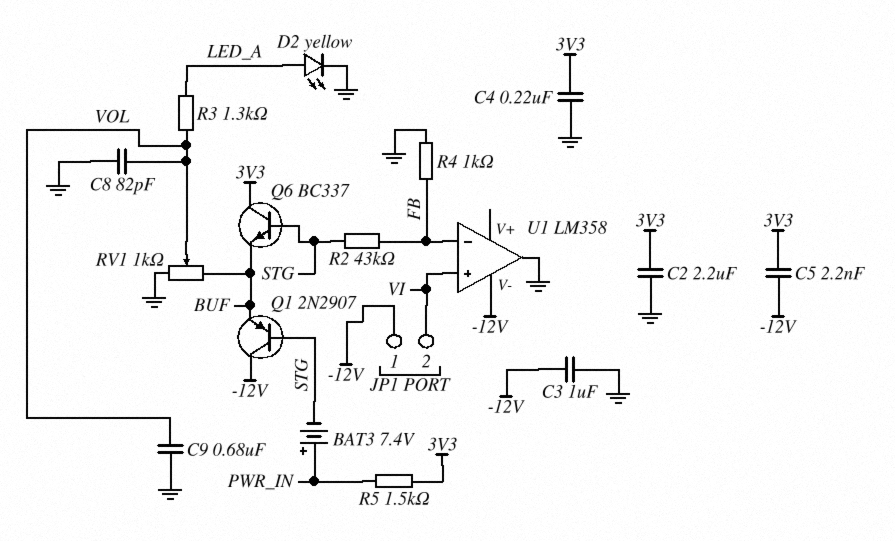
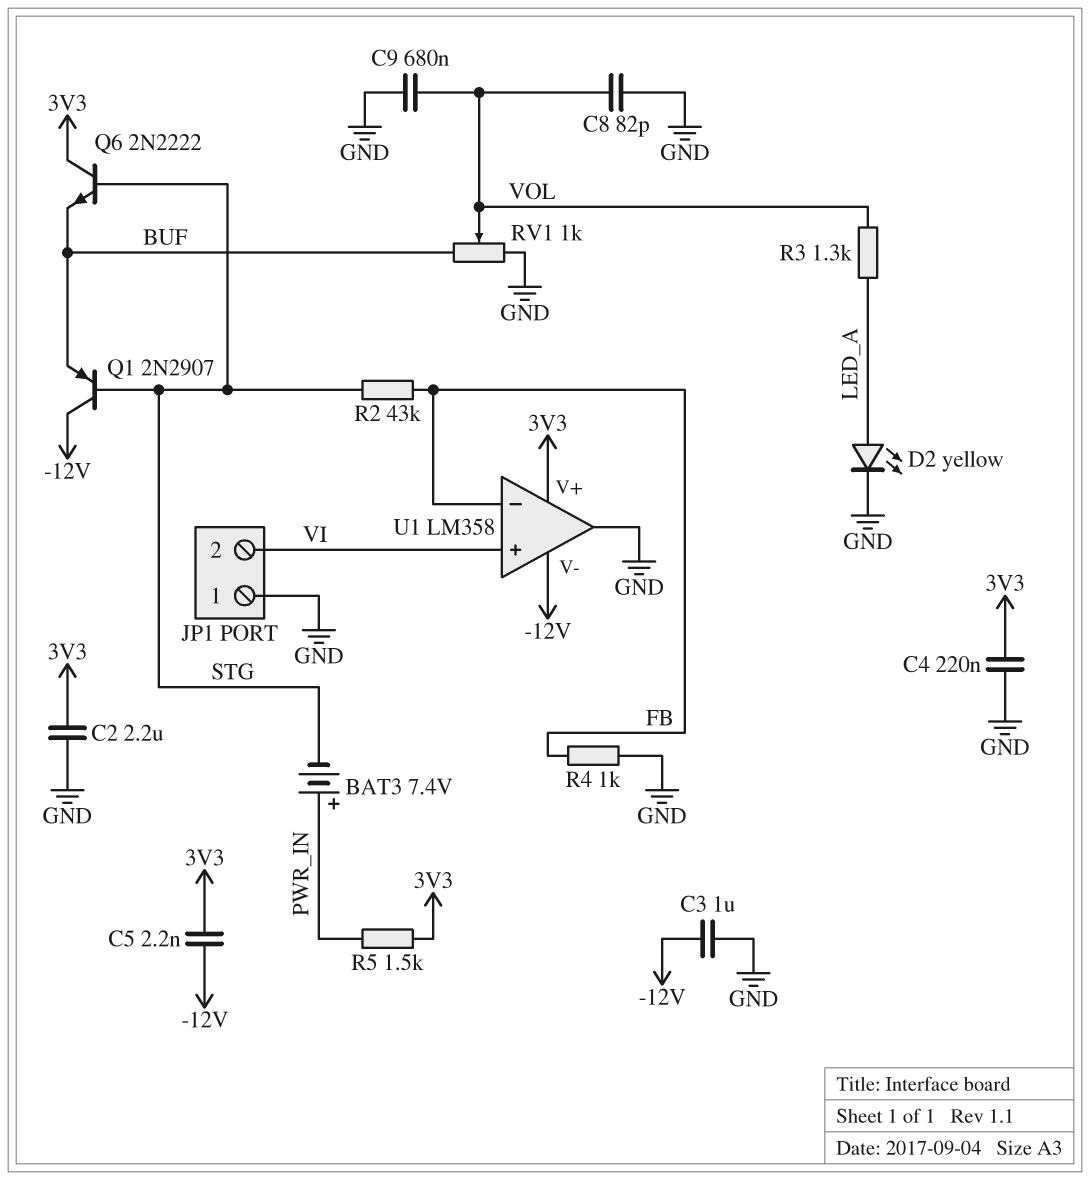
JP1 pin 1: -12V -> GND
Q6: NPN BC337 (B STG, C 3V3, E BUF) -> NPN 2N2222 (B STG, C 3V3, E BUF)
U1 pin V+: none -> 3V3

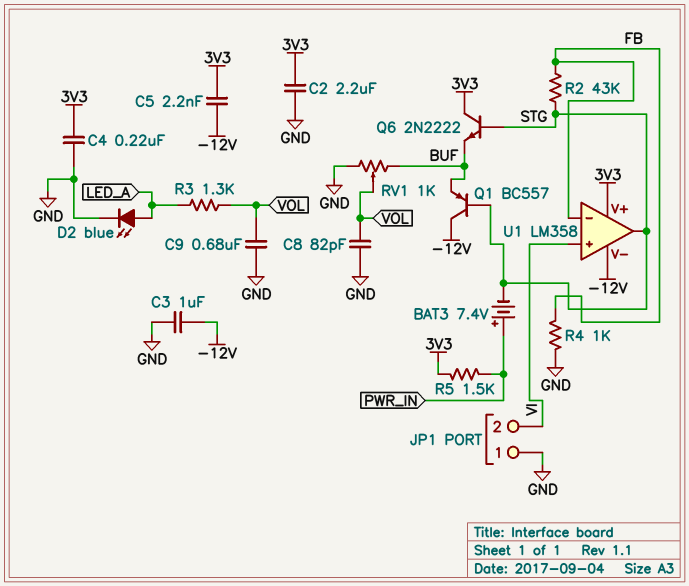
D2: LED yellow (A LED_A, K GND) -> LED blue (A LED_A, K GND)
Q1: PNP 2N2907 (B STG, C -12V, E BUF) -> PNP BC557 (B STG, C -12V, E BUF)
U1 pin out: GND -> STG

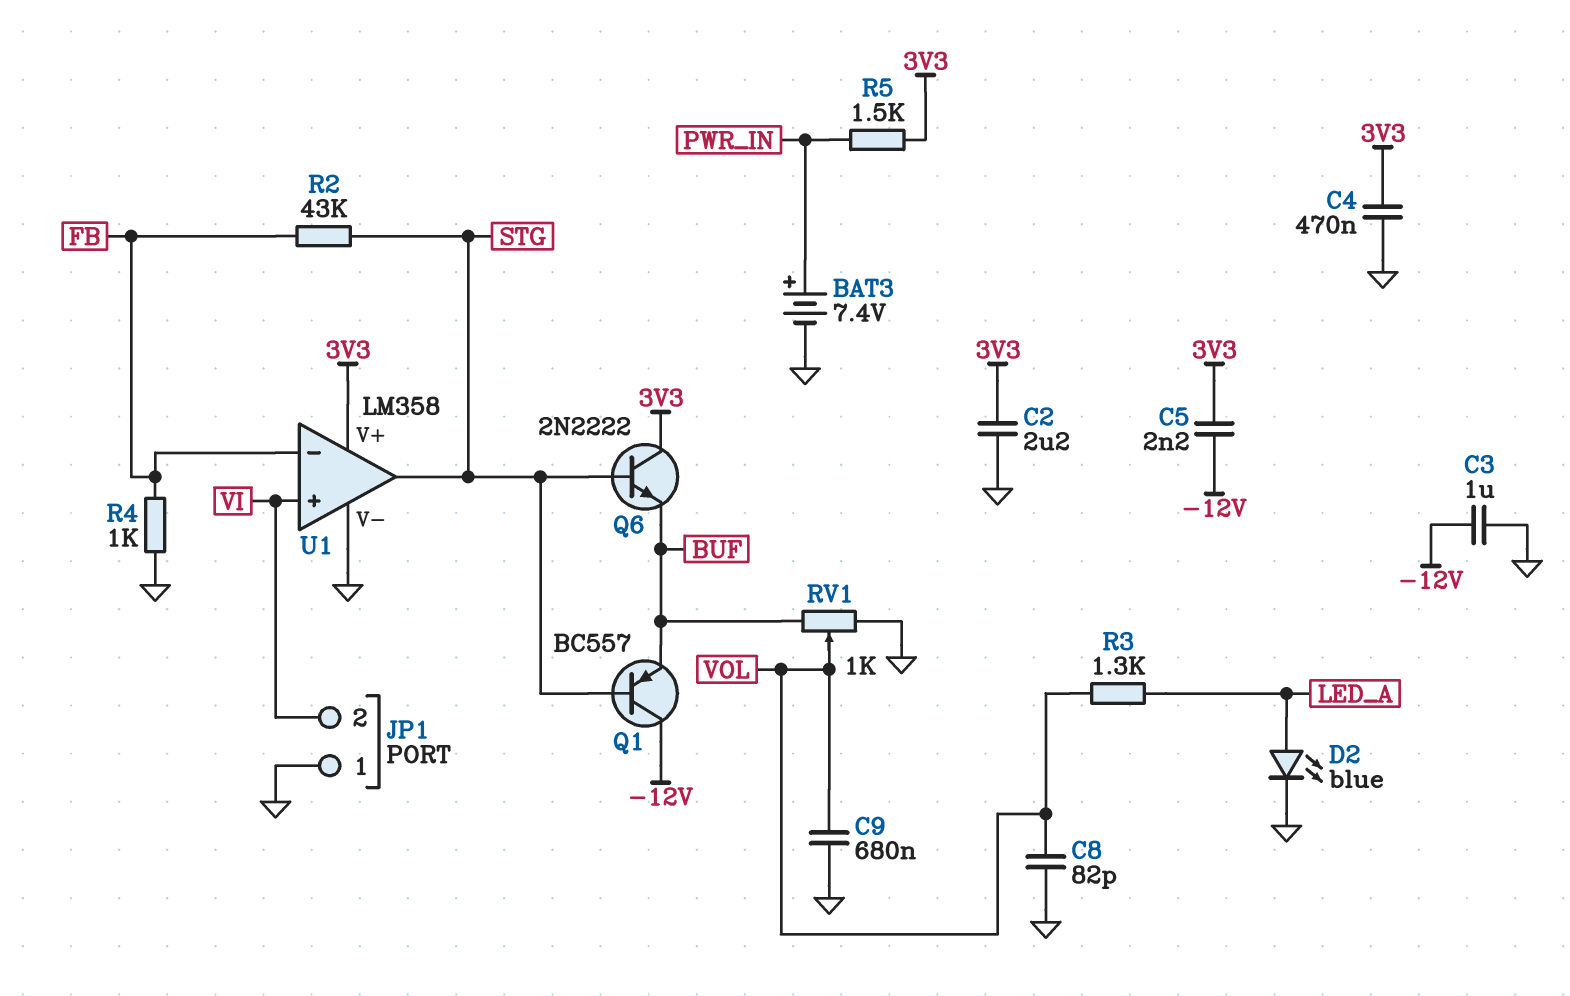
BAT3: 7.4V (plus PWR_IN, minus STG) -> 7.4V (plus PWR_IN, minus GND)
C4: 220nF (3V3, GND) -> 470nF (3V3, GND)
U1 pin V-: -12V -> GND

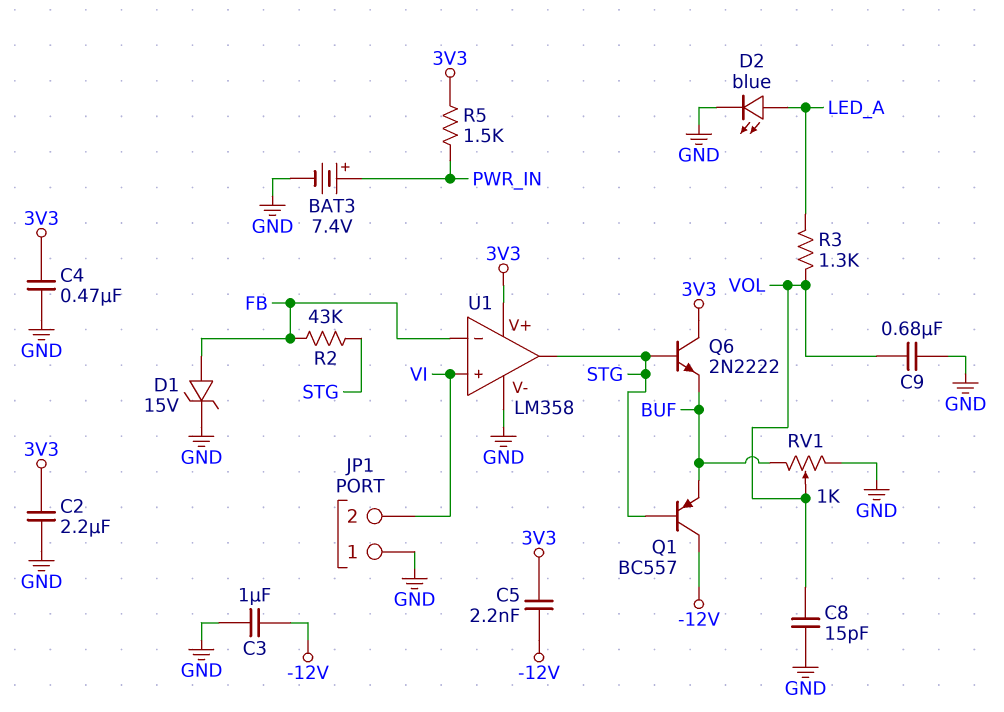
C8: 82pF (GND, VOL) -> 15pF (GND, VOL)
D1: none -> zener 15V (A FB, K GND)
R4: 1k (FB, GND) -> none

